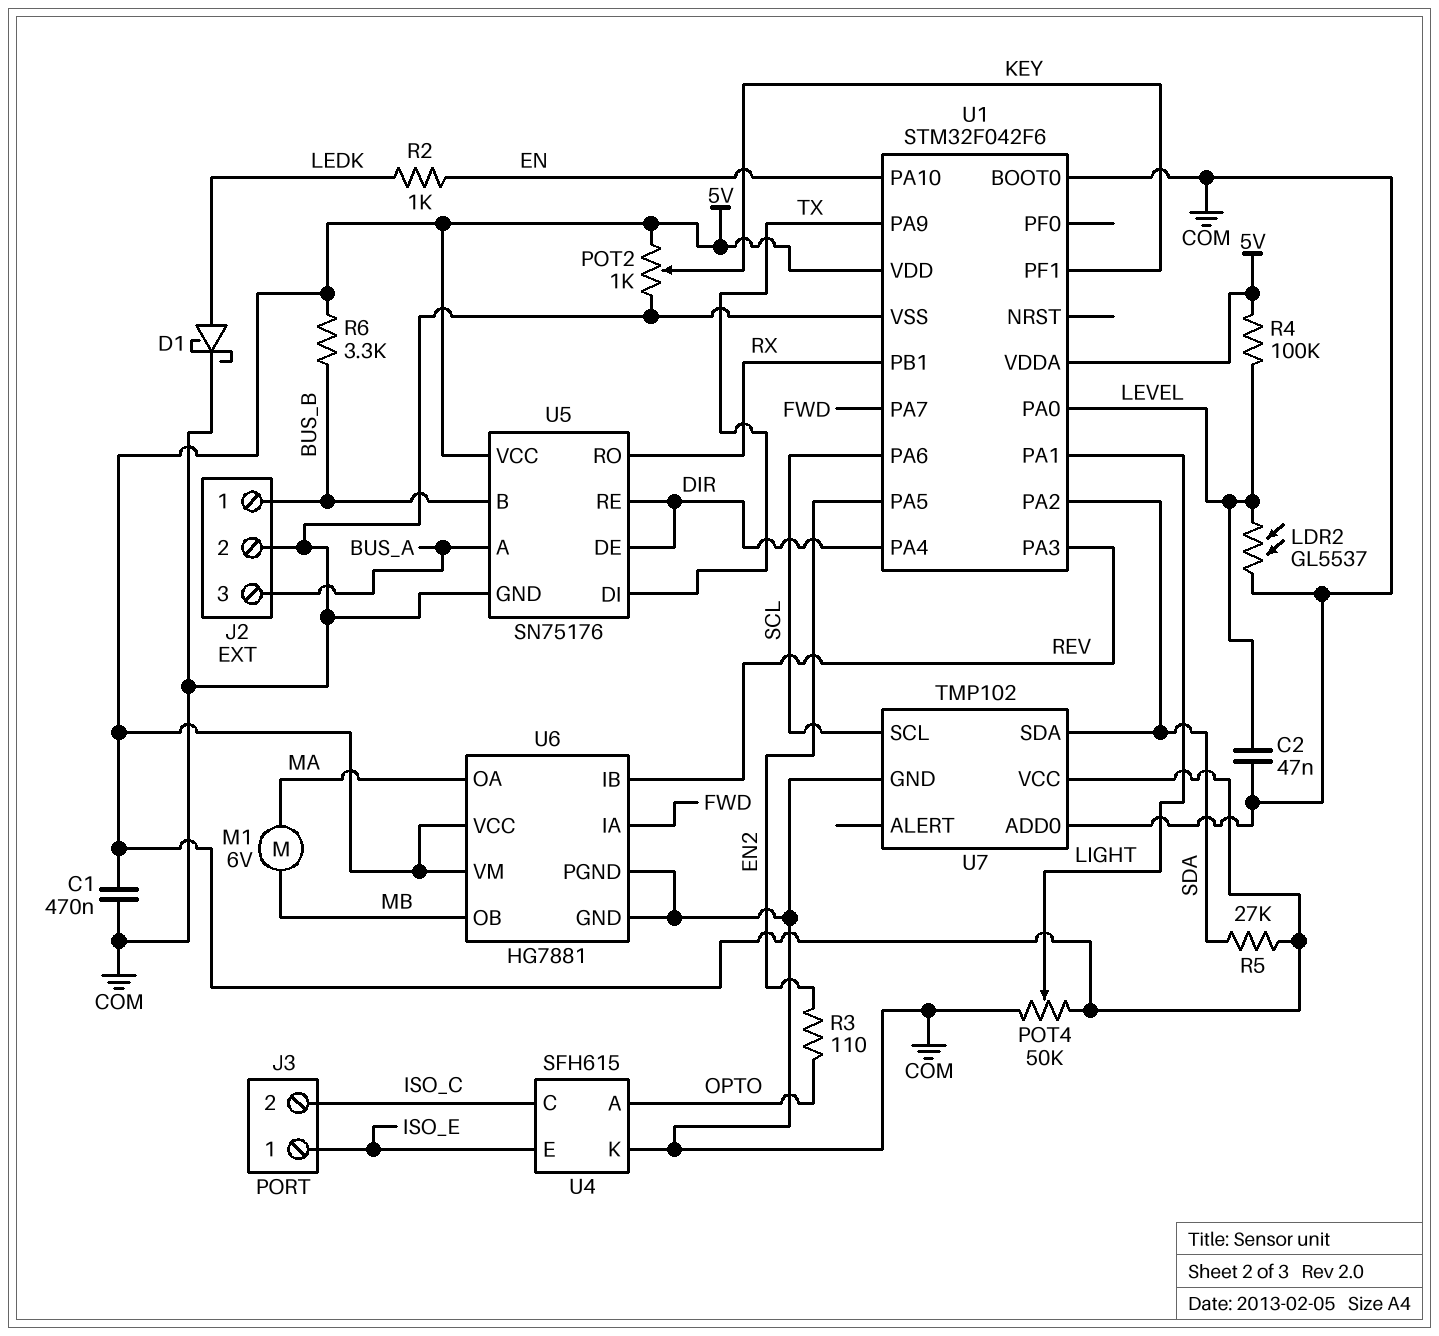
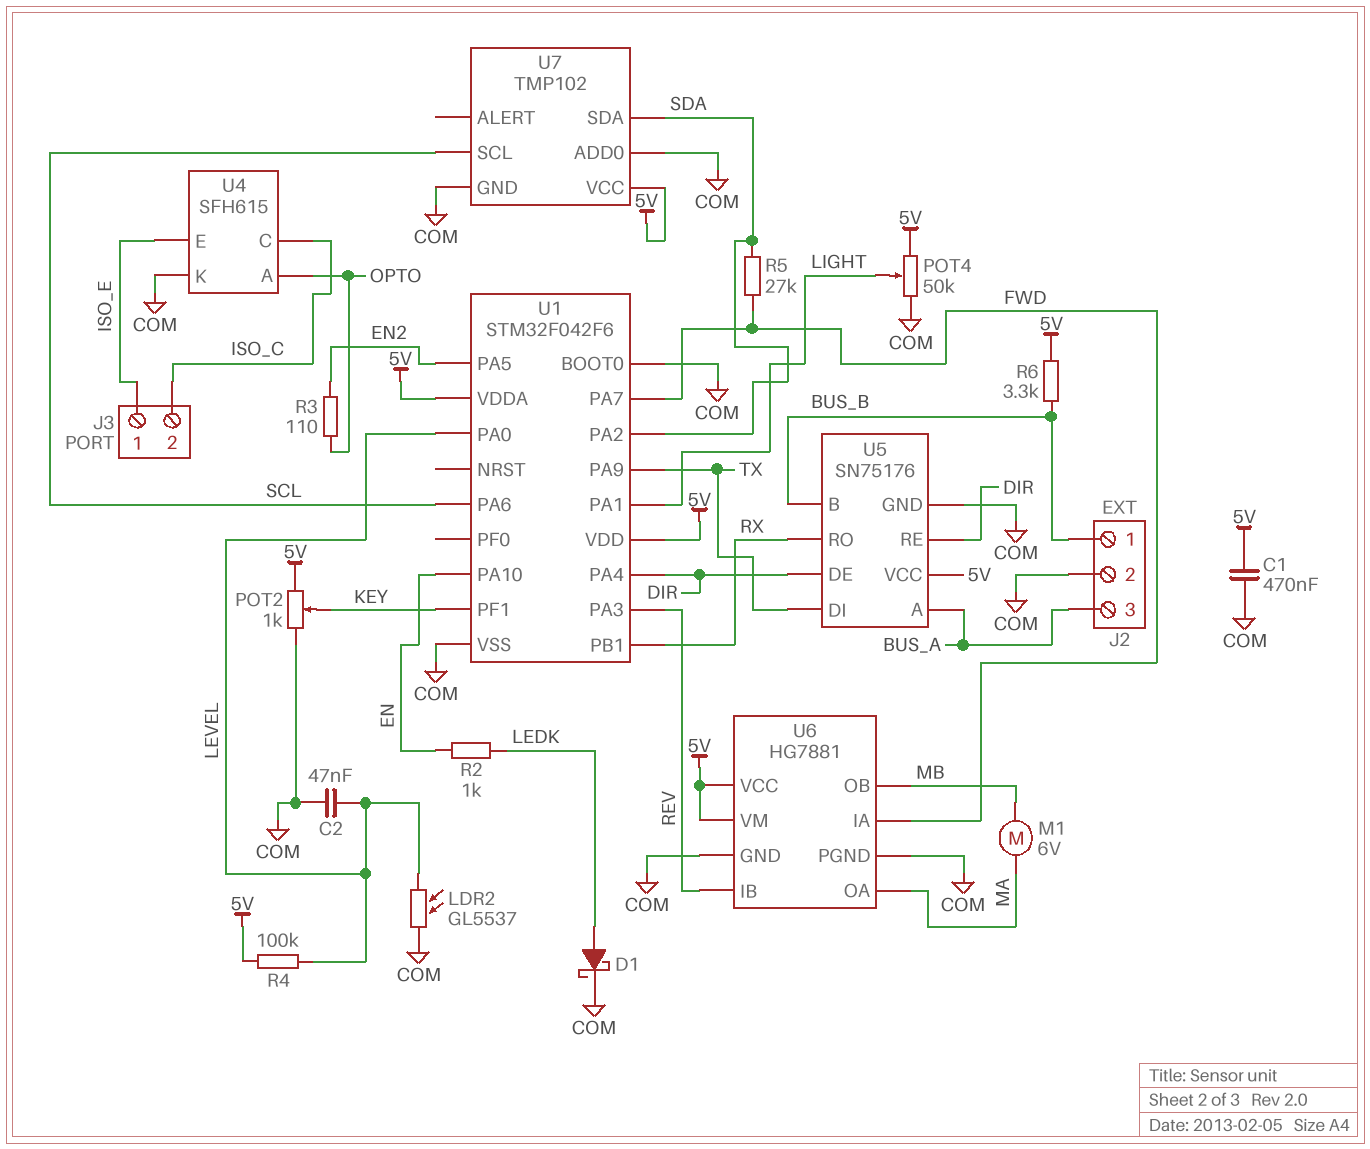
R5: 27k (5V, SDA) -> 27k (FWD, SDA)

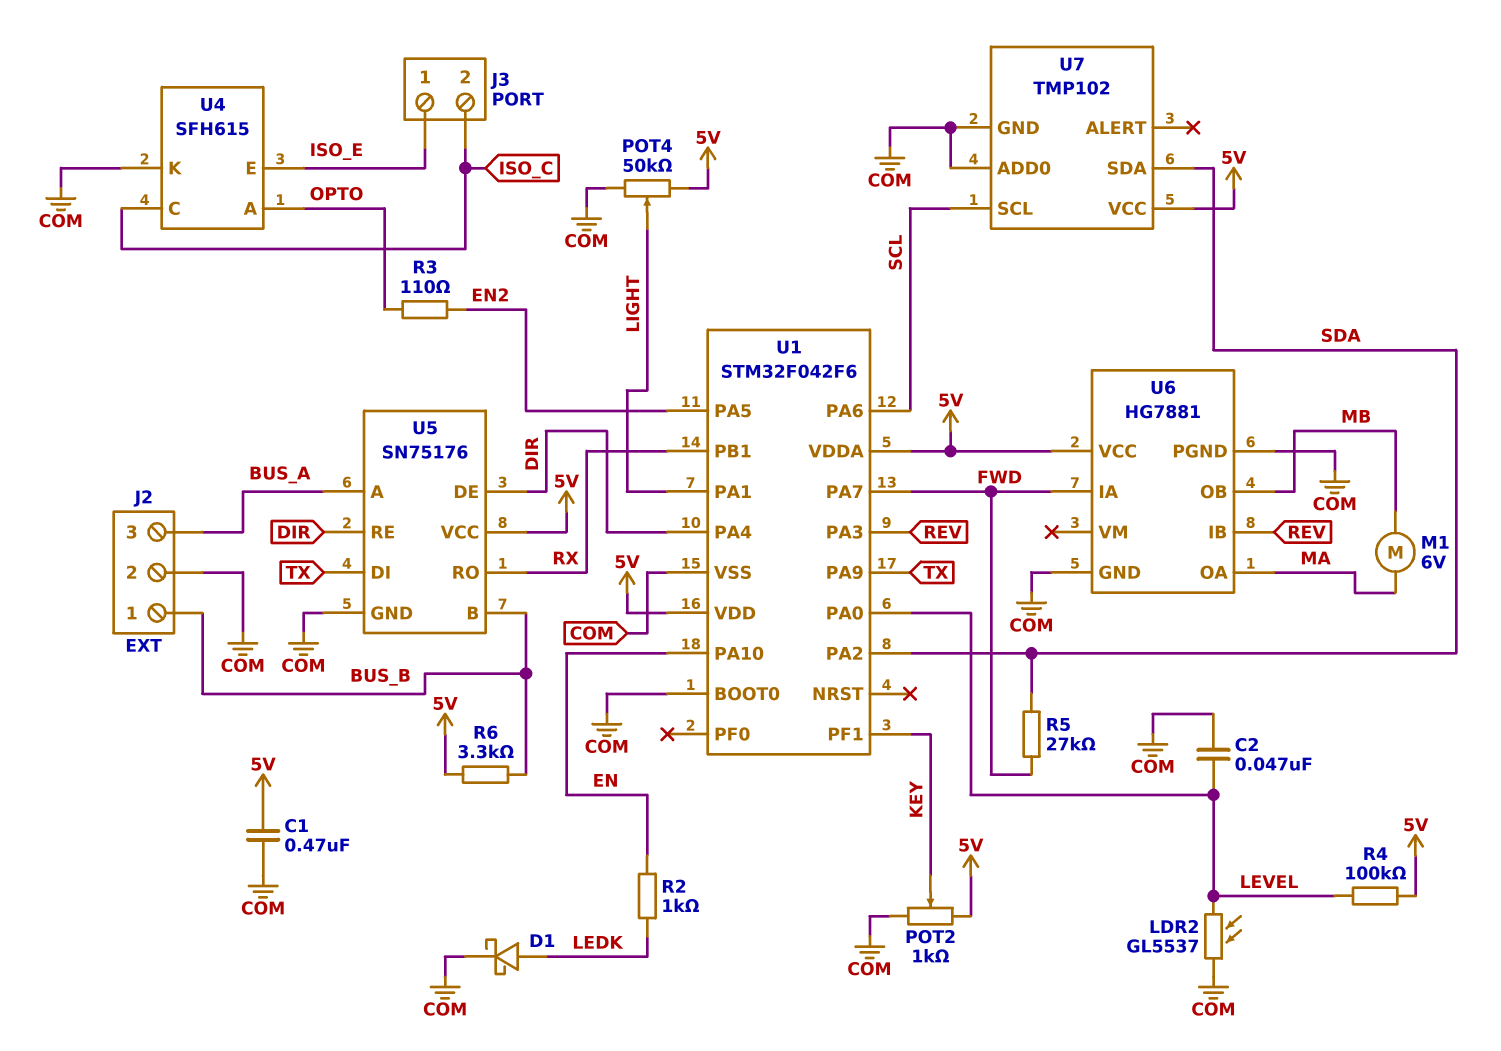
U6 pin VM: 5V -> none

